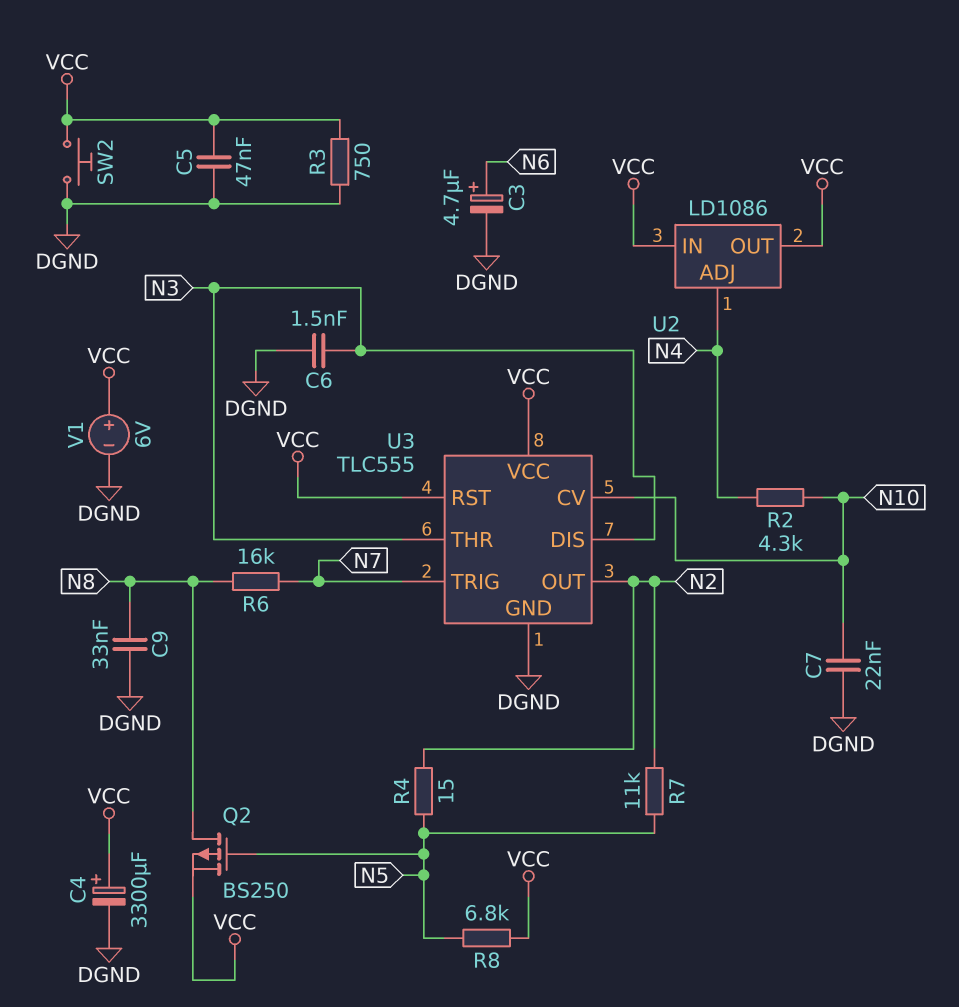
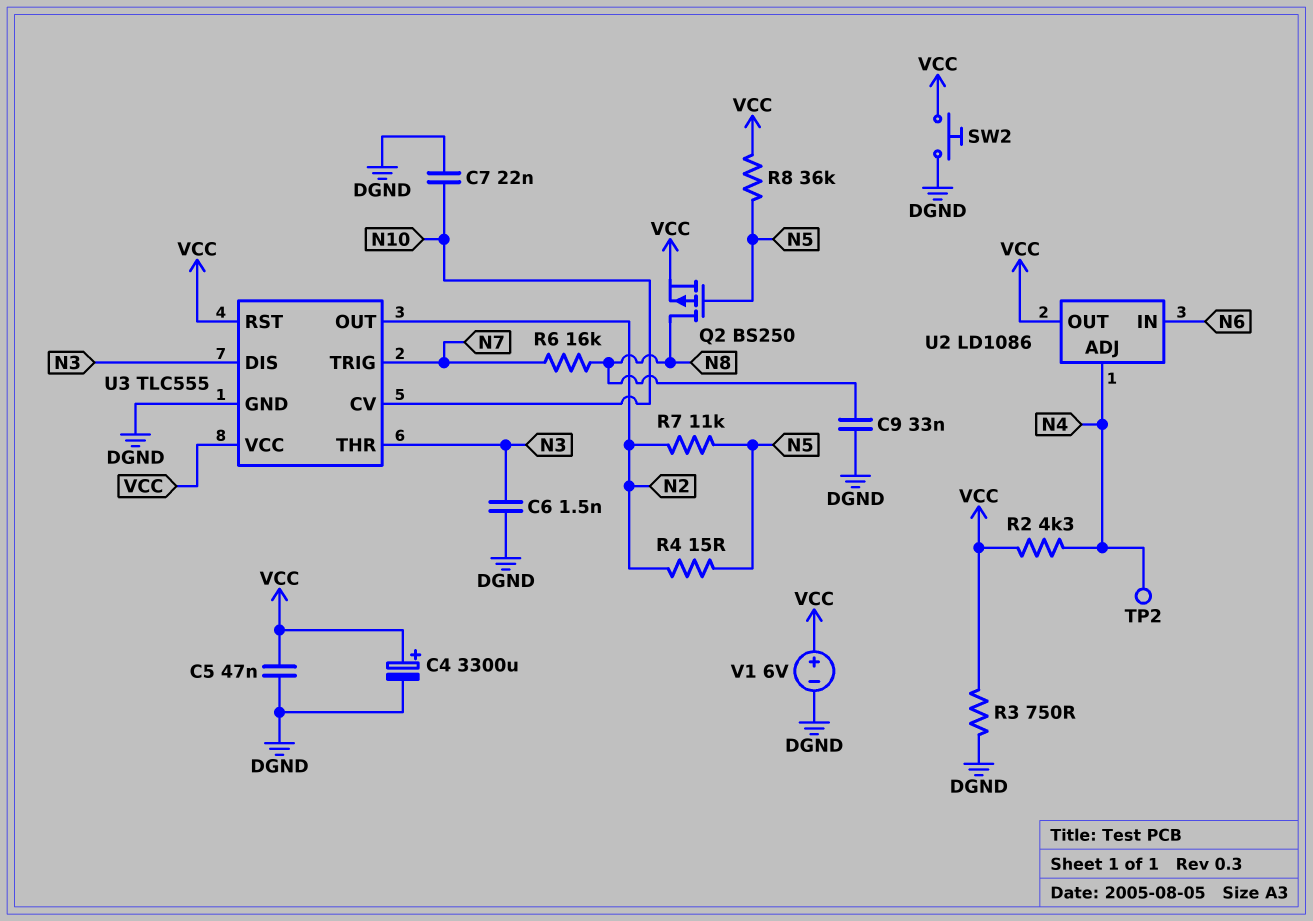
C3: 4.7uF (plus N6, minus DGND) -> none
R2: 4.3k (N4, N10) -> 4.3k (N4, VCC)
R8: 6.8k (N5, VCC) -> 36k (N5, VCC)
TP2: none -> test point (N4)
U2 pin IN: VCC -> N6

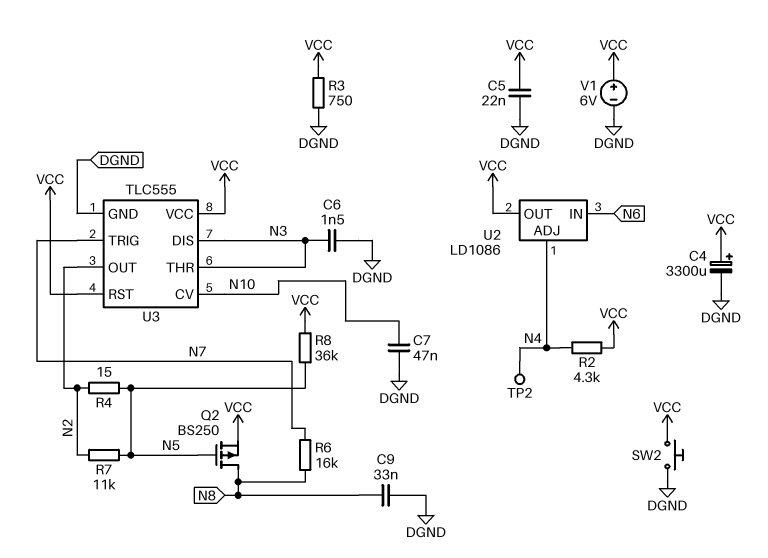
C5: 47nF (DGND, VCC) -> 22nF (DGND, VCC)
C7: 22nF (DGND, N10) -> 47nF (DGND, N10)

